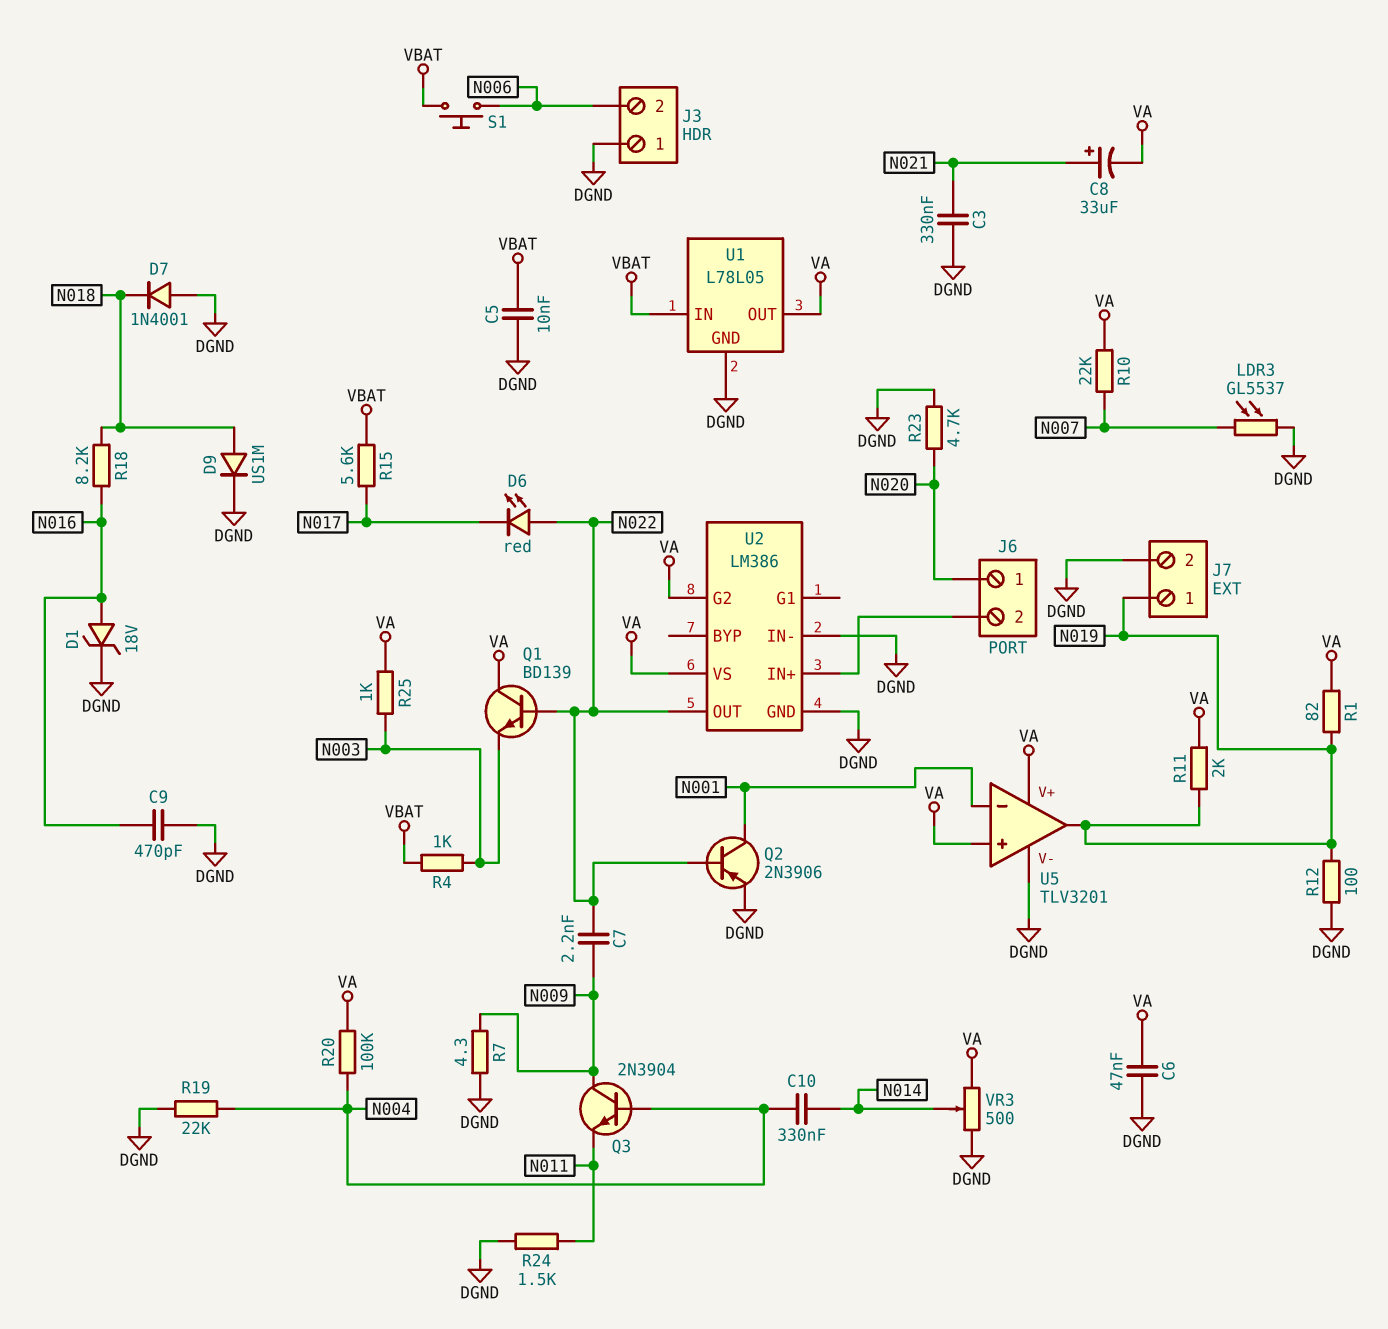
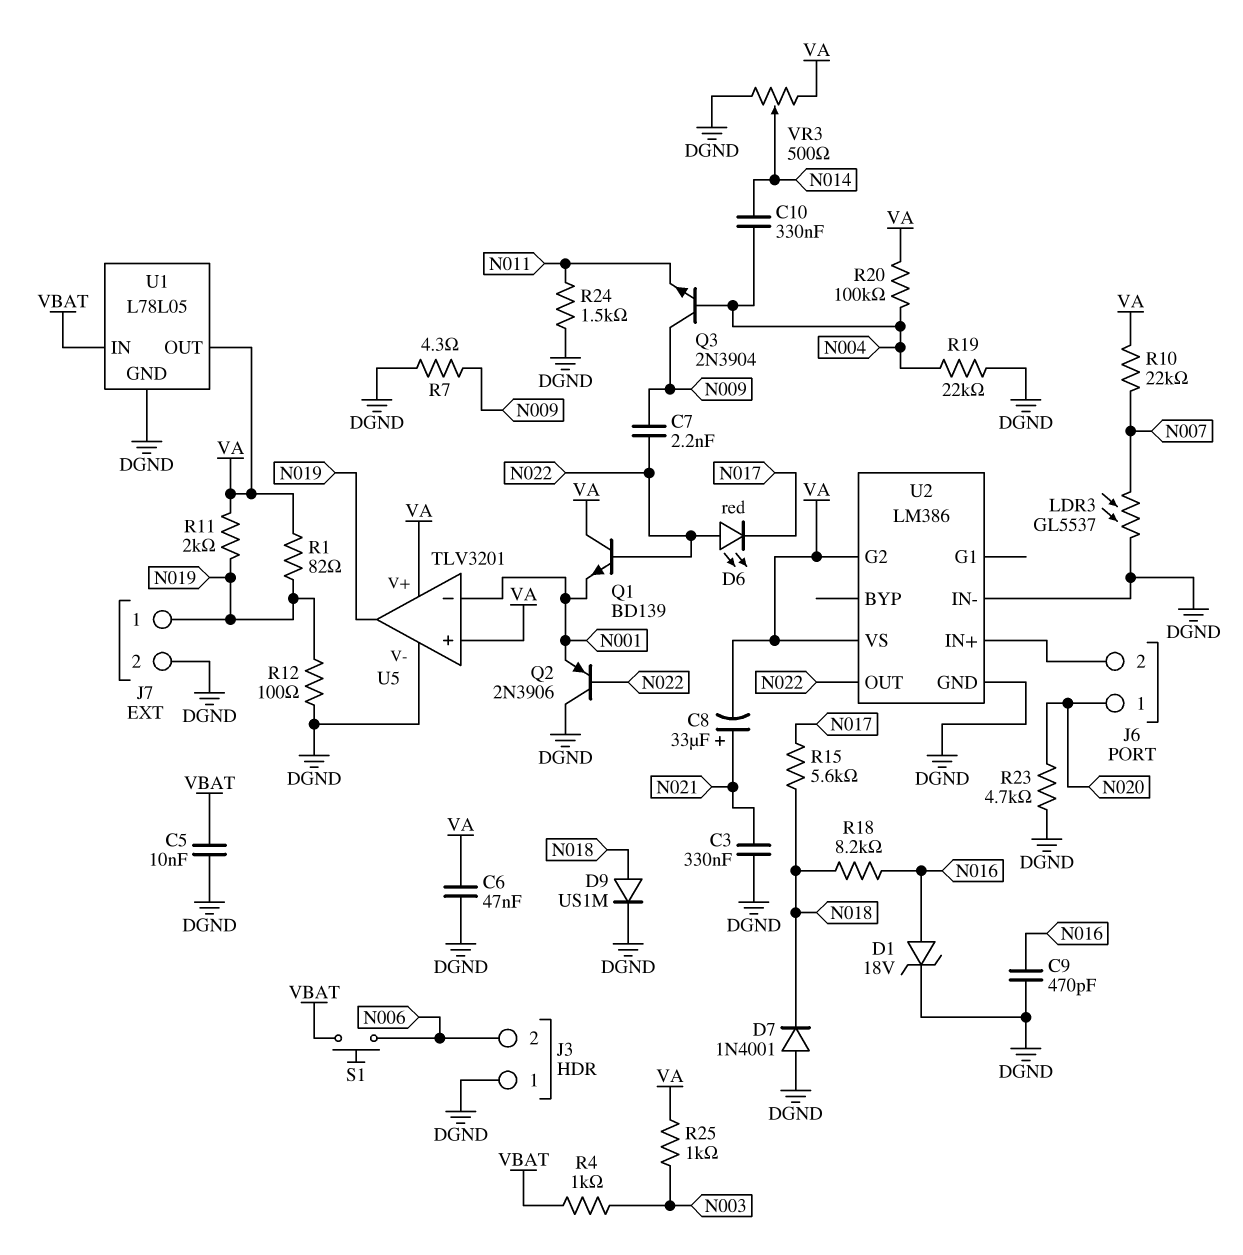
Q1: NPN BD139 (B N022, C VA, E N003) -> NPN BD139 (B N022, C VA, E N001)
Q2: PNP 2N3906 (B N022, C N001, E DGND) -> PNP 2N3906 (B N022, C DGND, E N001)
R15: 5.6k (N017, VBAT) -> 5.6k (N017, N018)

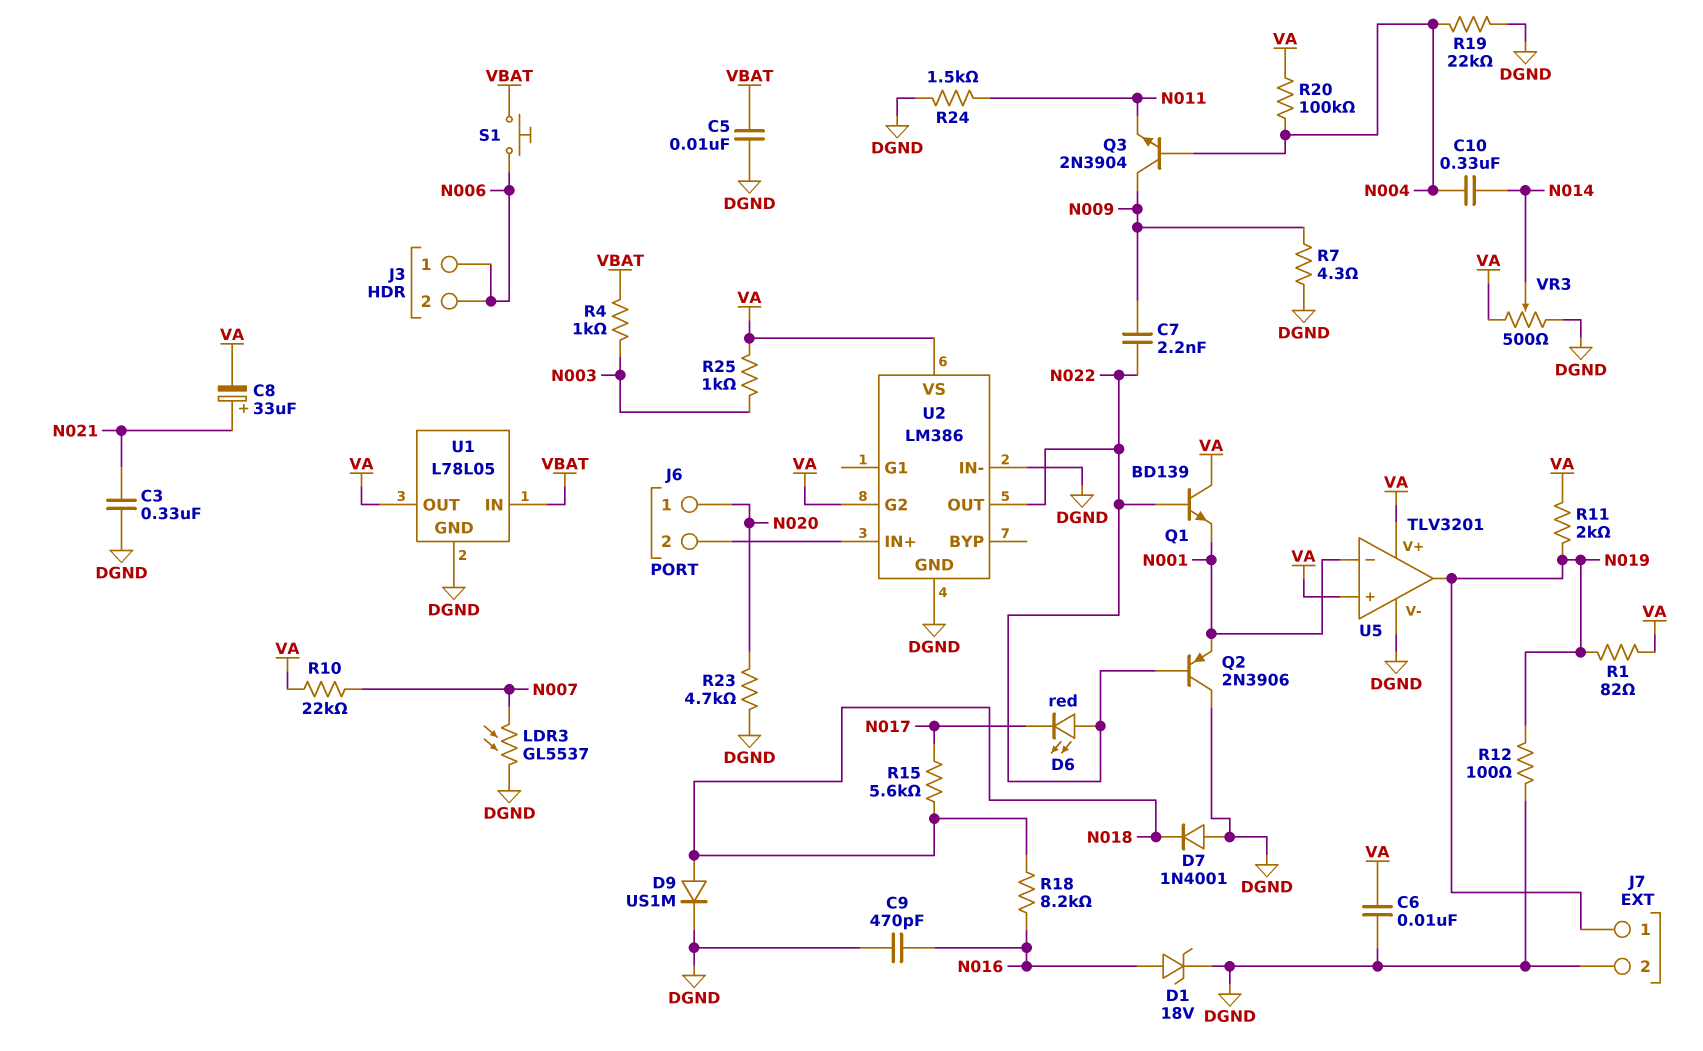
C6: 47nF (DGND, VA) -> 10nF (DGND, VA)
J3 pin 1: DGND -> N006

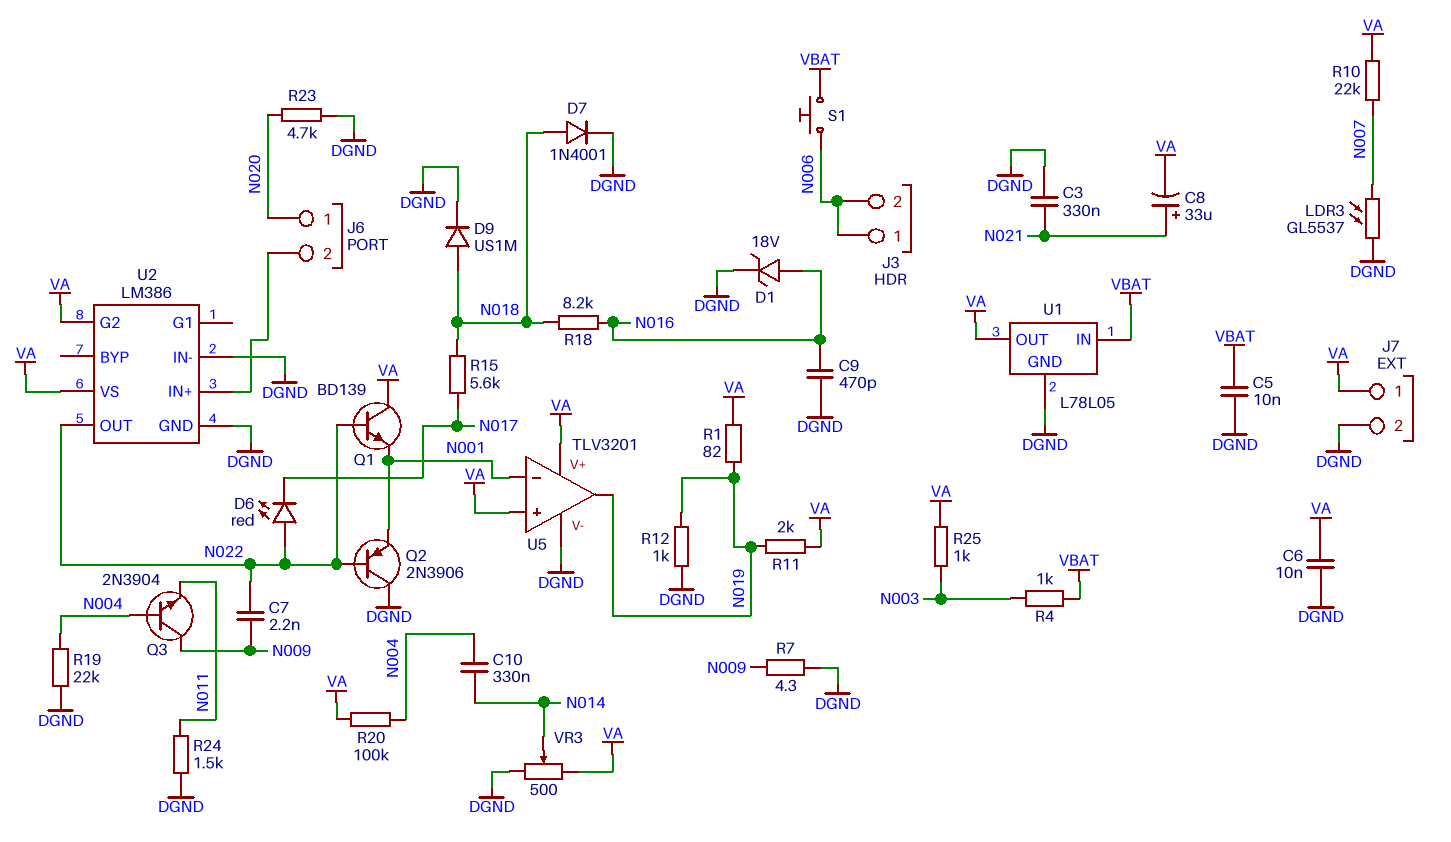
D7: diode 1N4001 (A DGND, K N018) -> diode 1N4001 (A N018, K DGND)
J7 pin 1: N019 -> VA
R12: 100 (DGND, N019) -> 1k (DGND, N019)

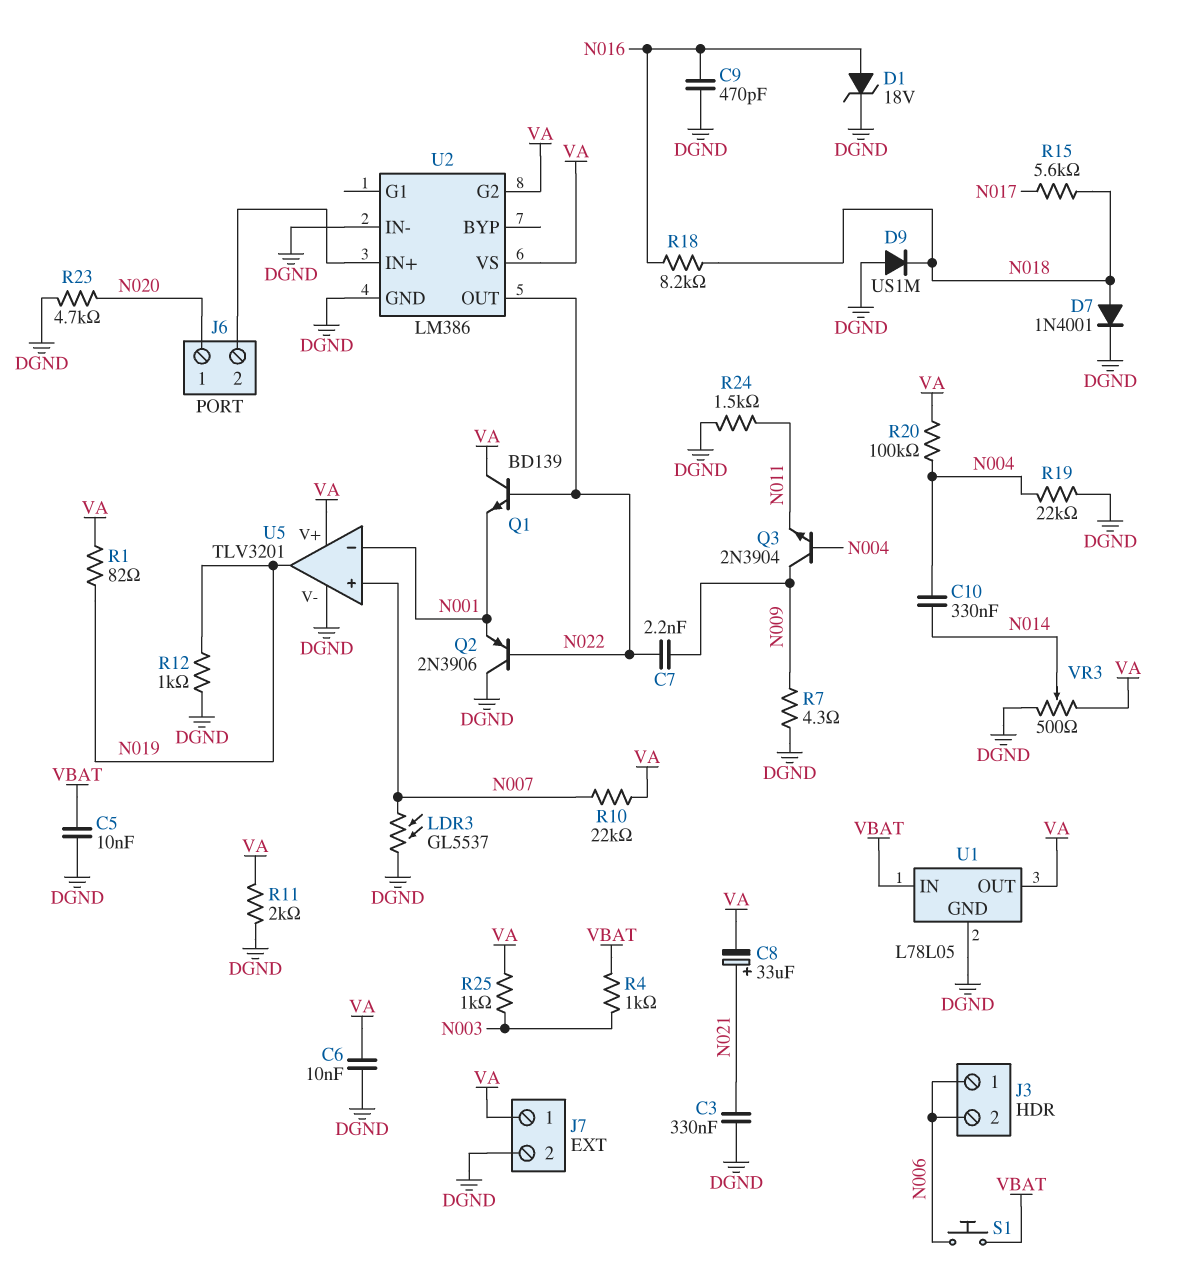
D6: LED red (A N022, K N017) -> none
D9: diode US1M (A N018, K DGND) -> diode US1M (A DGND, K N018)
R11: 2k (N019, VA) -> 2k (DGND, VA)
U5 pin in+: VA -> N007

